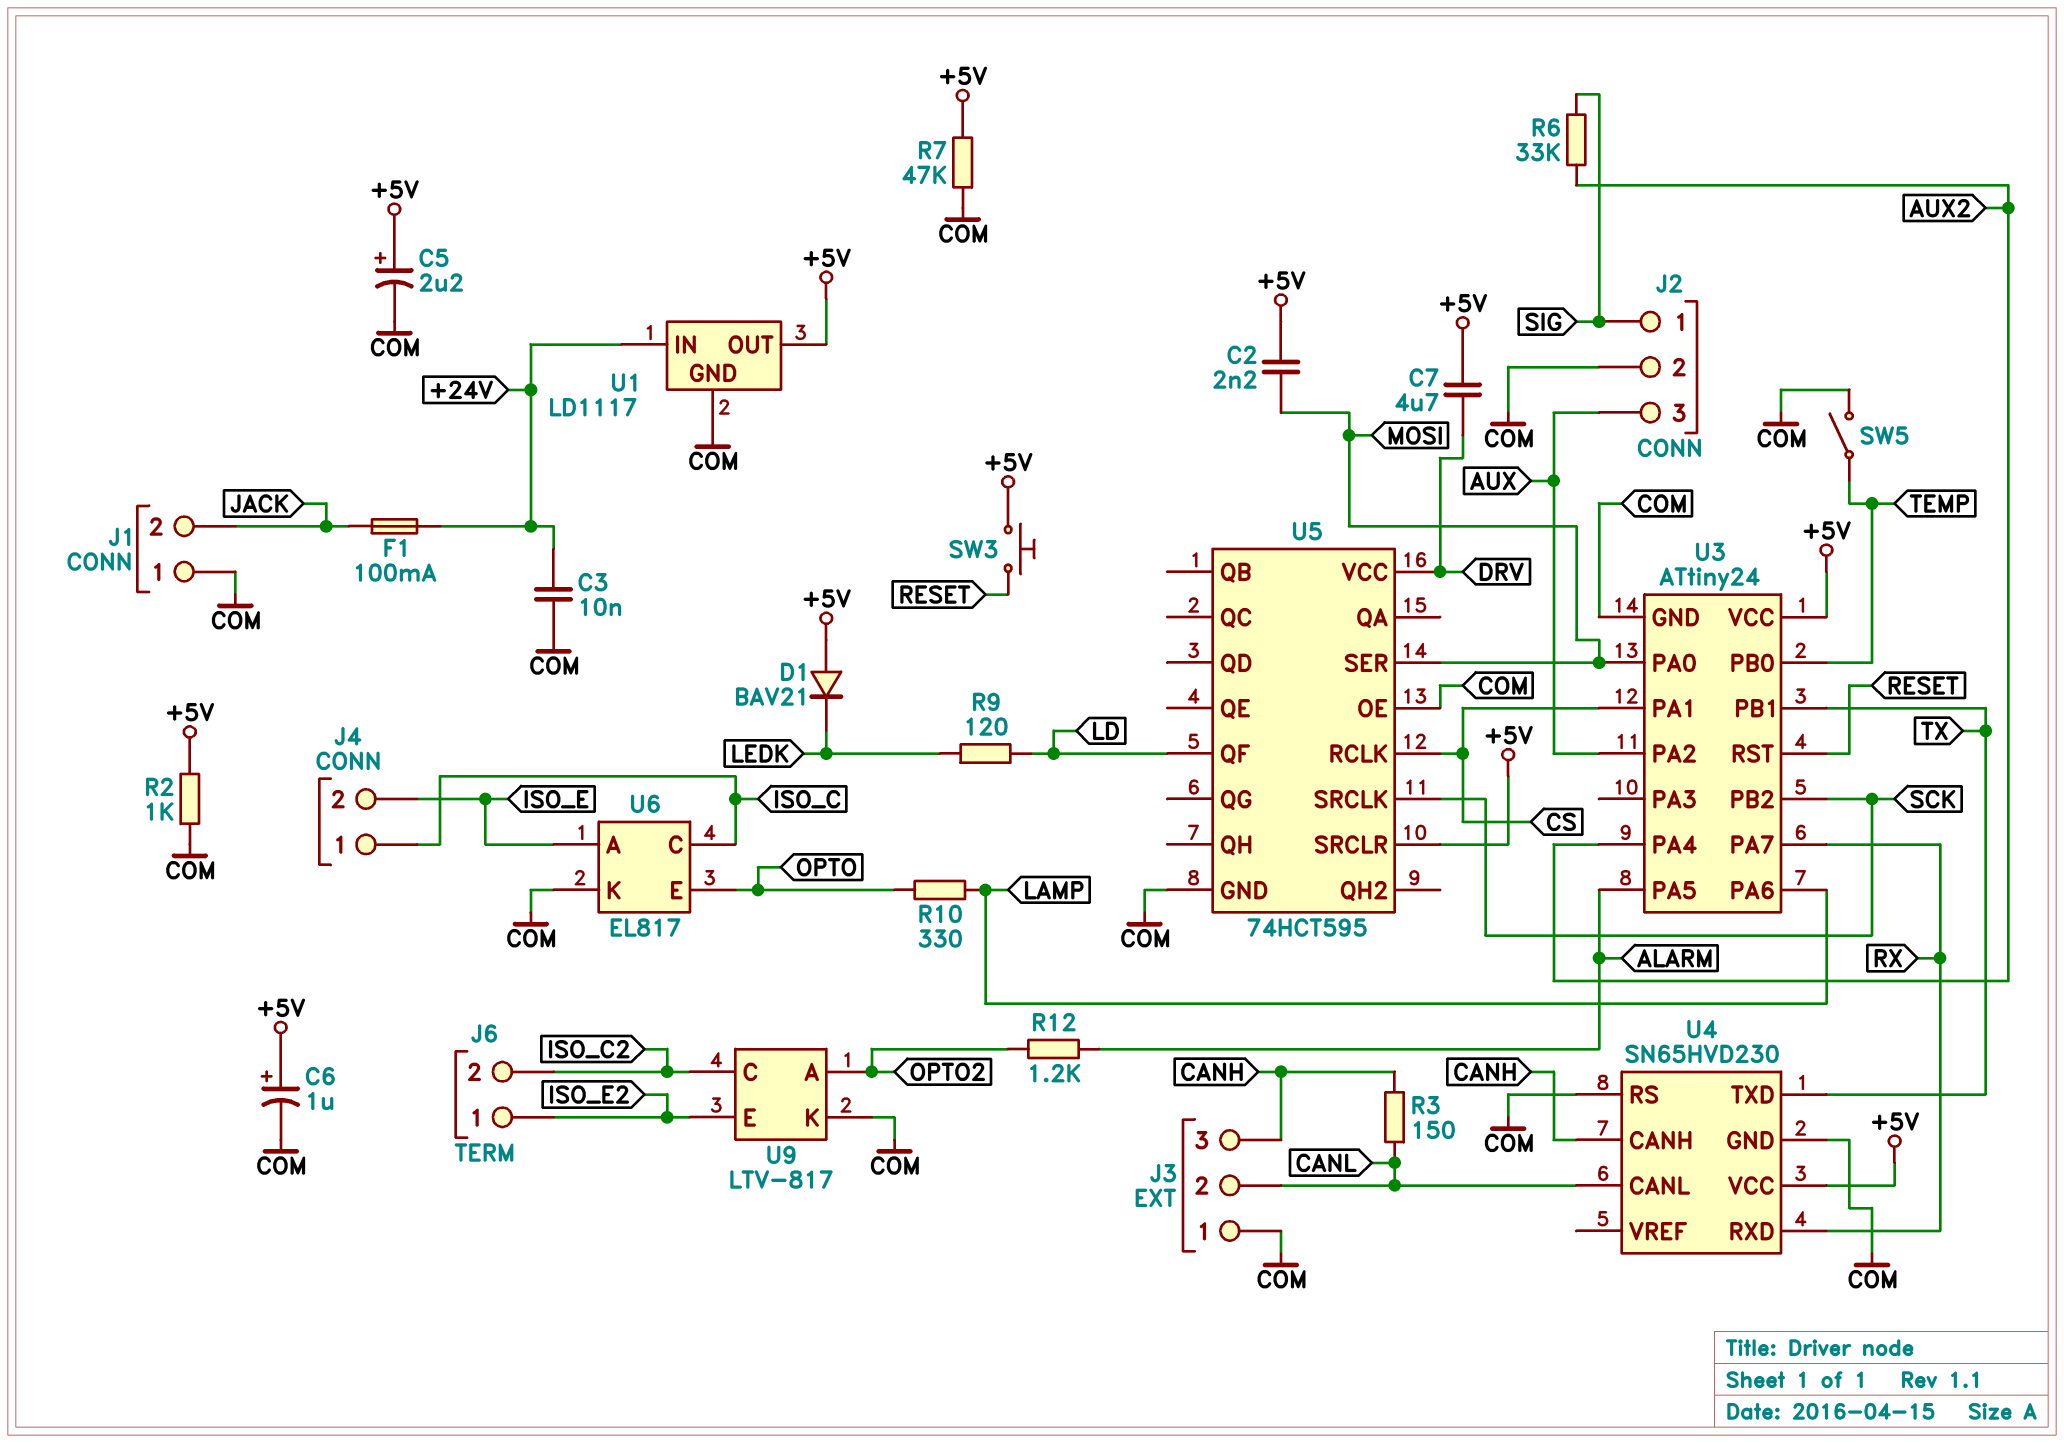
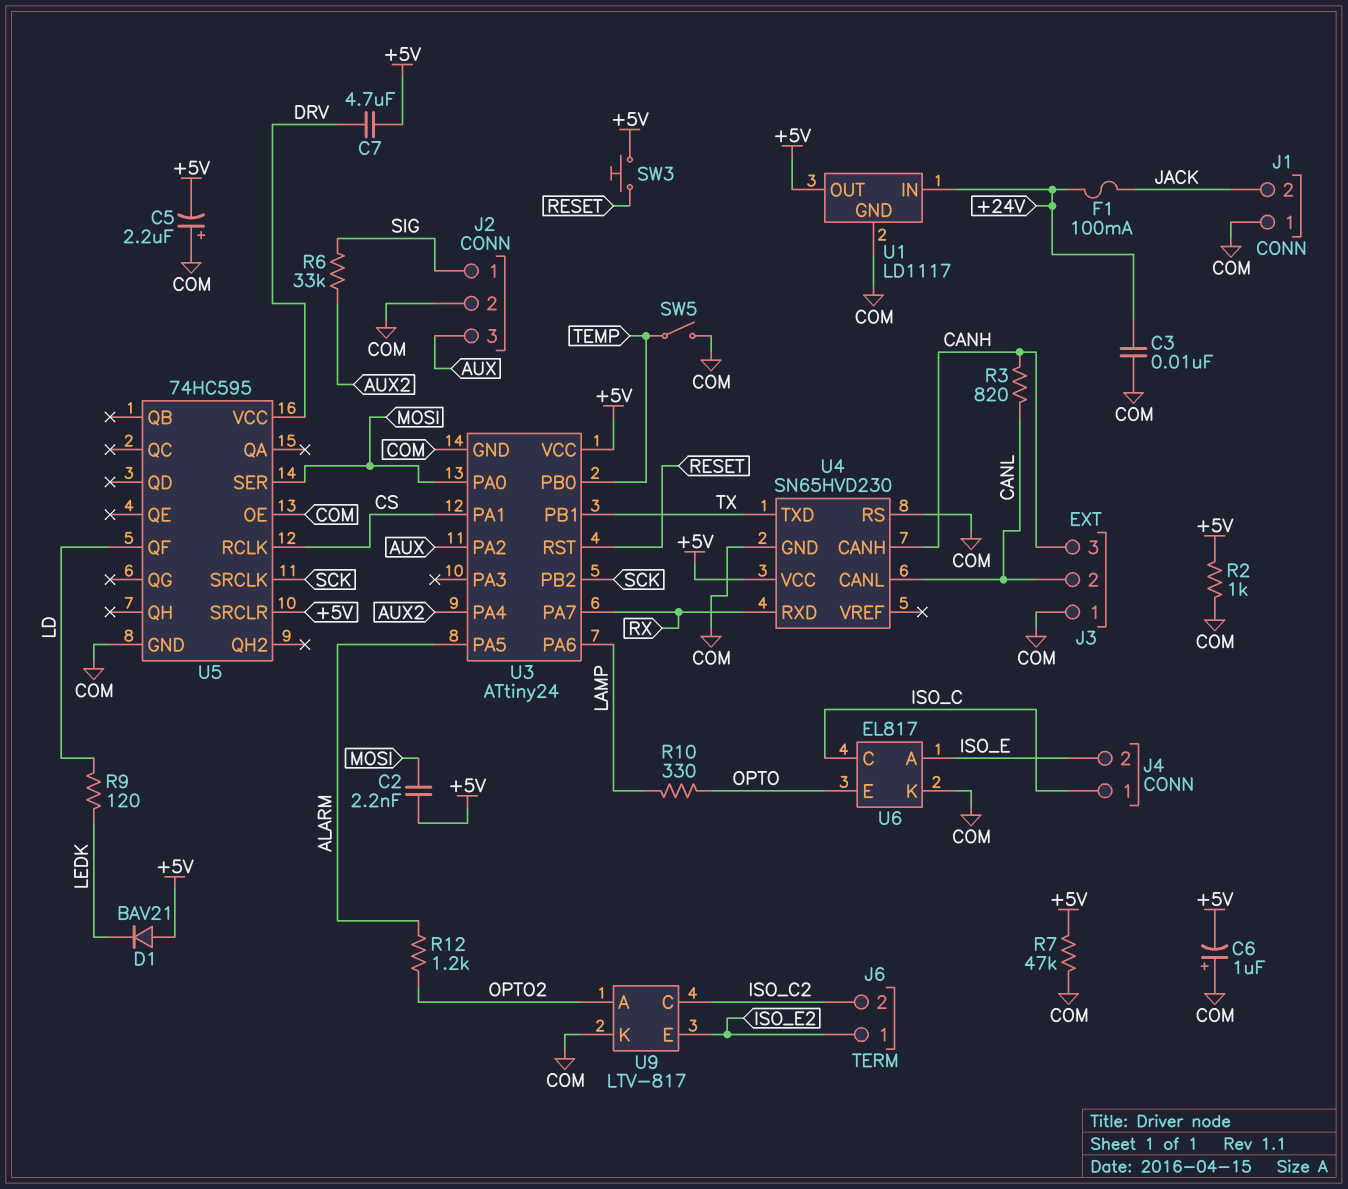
C5: 2.2uF (plus +5V, minus COM) -> 2.2uF (plus COM, minus +5V)
C6: 1uF (plus +5V, minus COM) -> 1uF (plus COM, minus +5V)
R3: 150 (CANH, CANL) -> 820 (CANH, CANL)
U5: 74HCT595 -> 74HC595

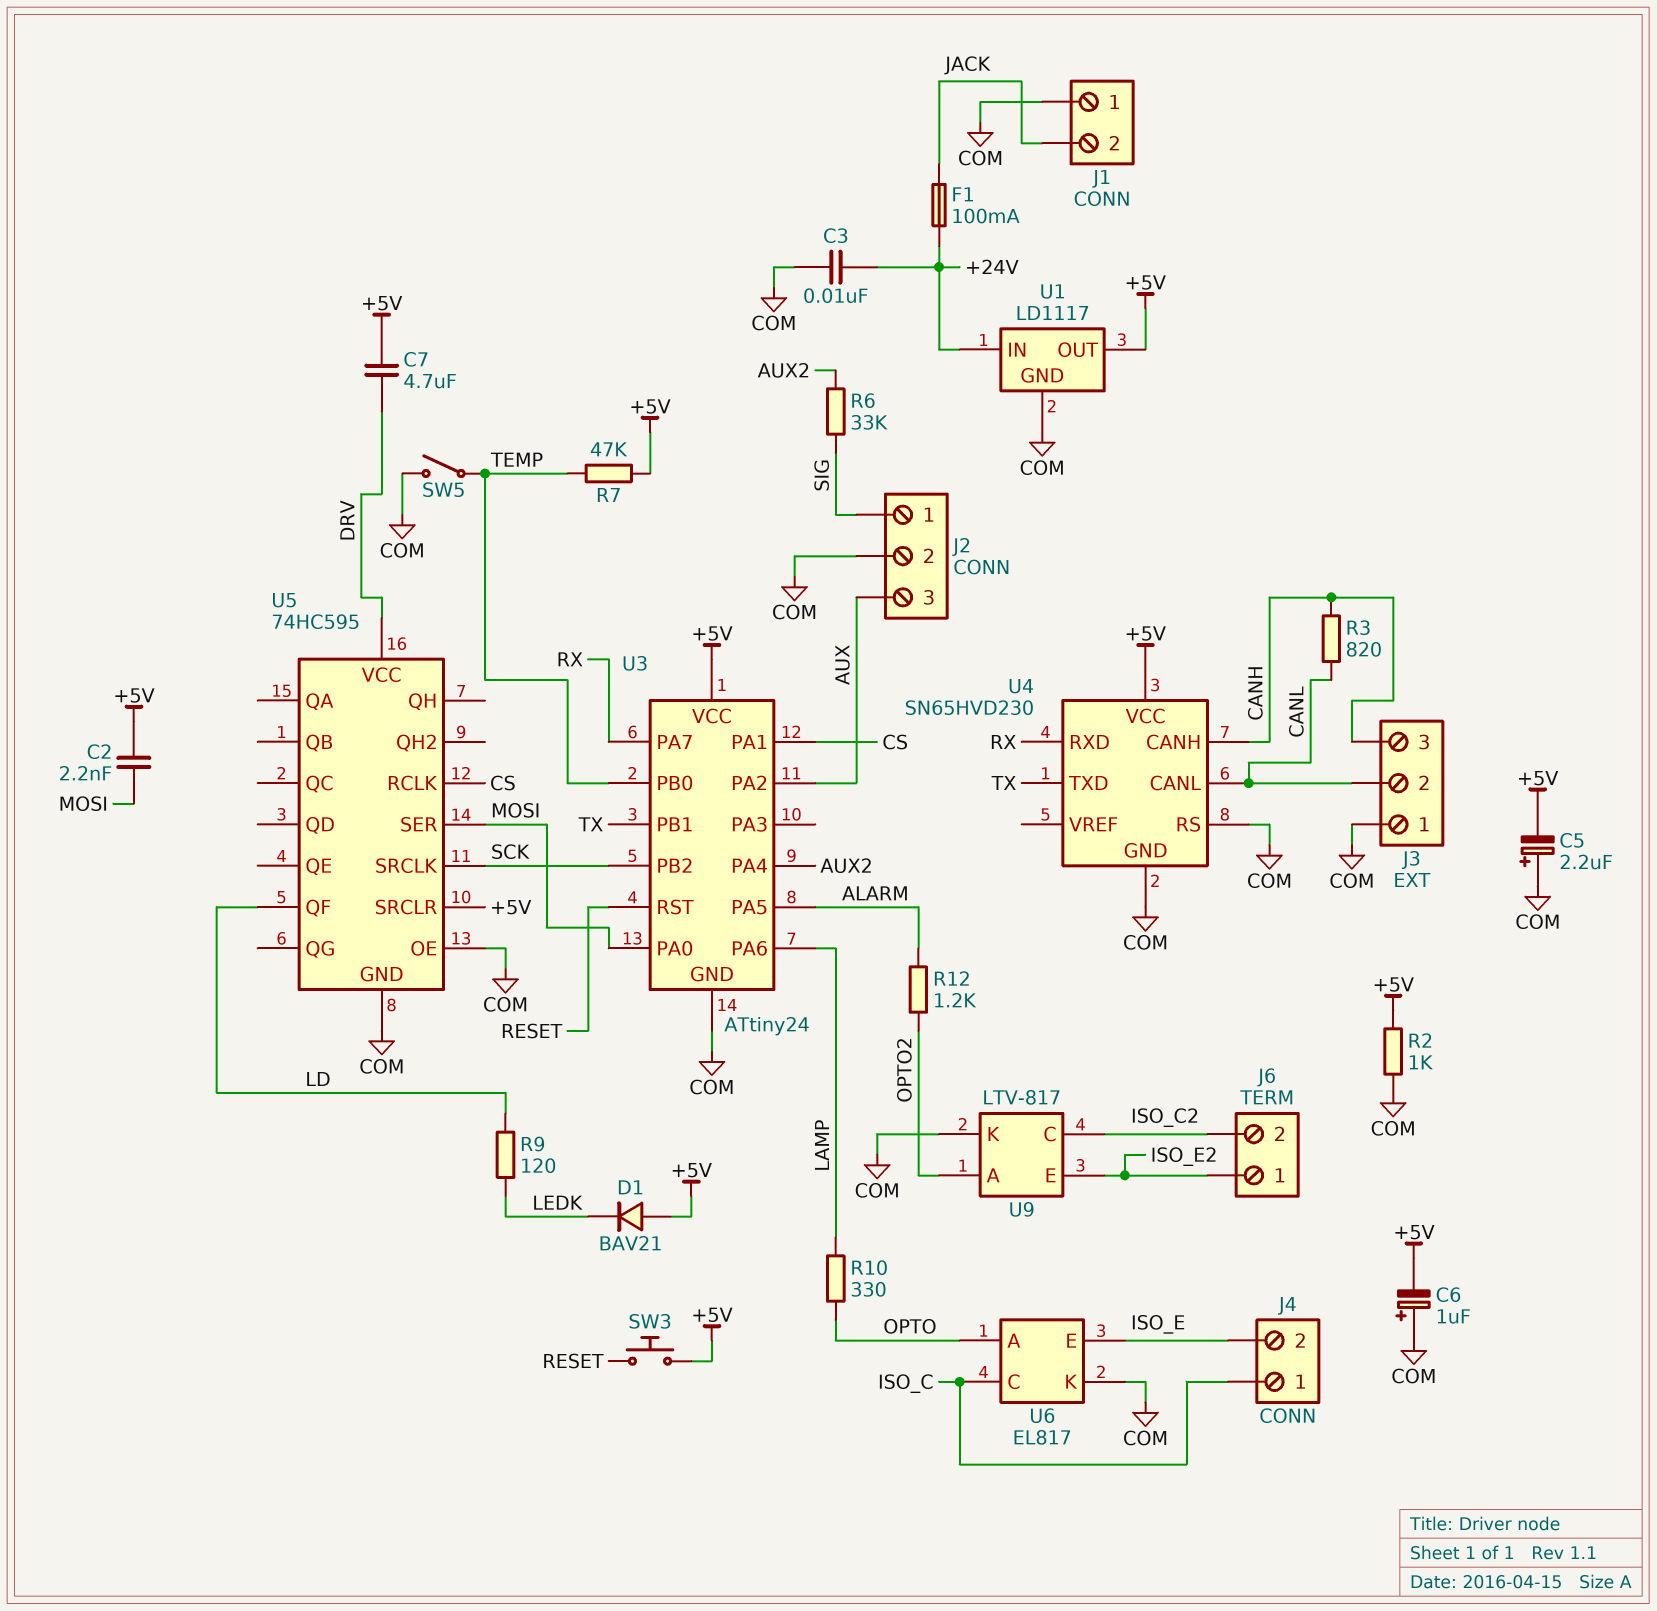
R7: 47k (+5V, COM) -> 47k (+5V, TEMP)
U6 pin A: ISO_E -> OPTO
U6 pin E: OPTO -> ISO_E

